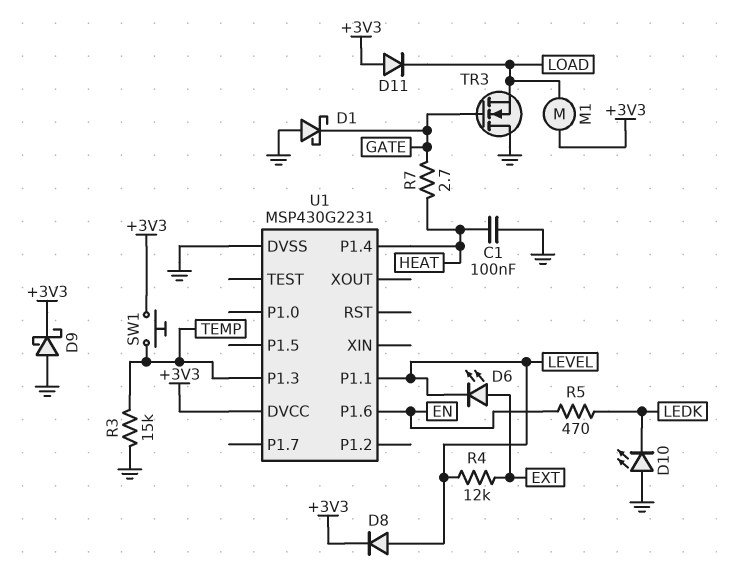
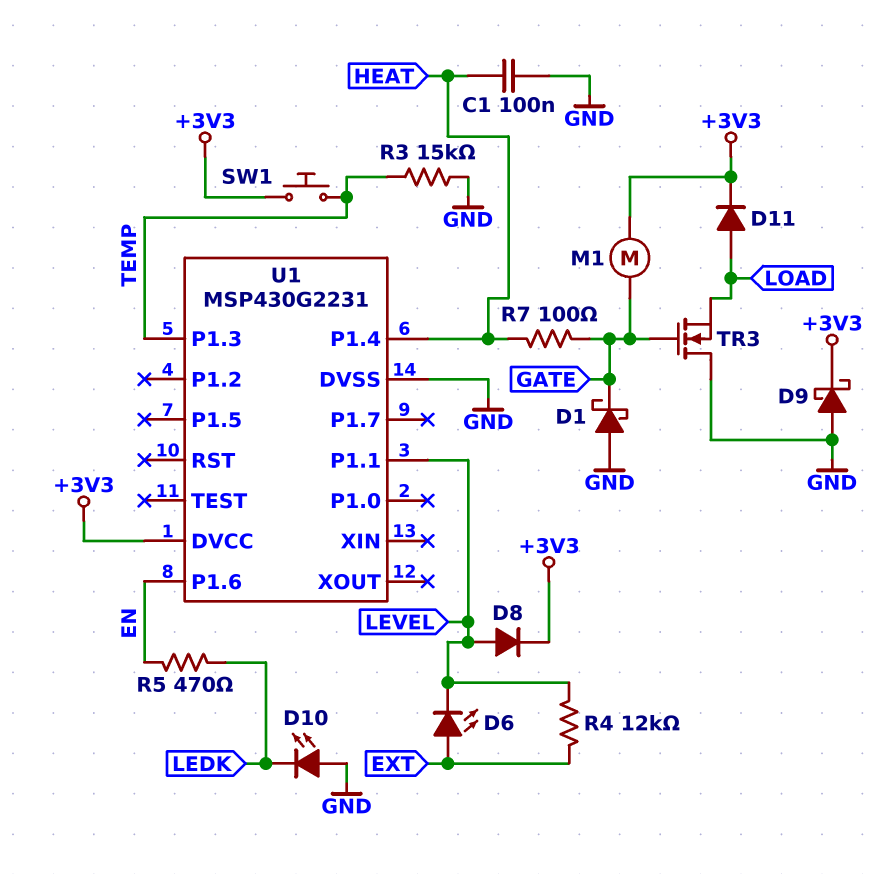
D11: diode (A +3V3, K LOAD) -> diode (A LOAD, K +3V3)
M1: motor (+3V3, LOAD) -> motor (+3V3, GATE)
R7: 2.7 (GATE, HEAT) -> 100 (GATE, HEAT)

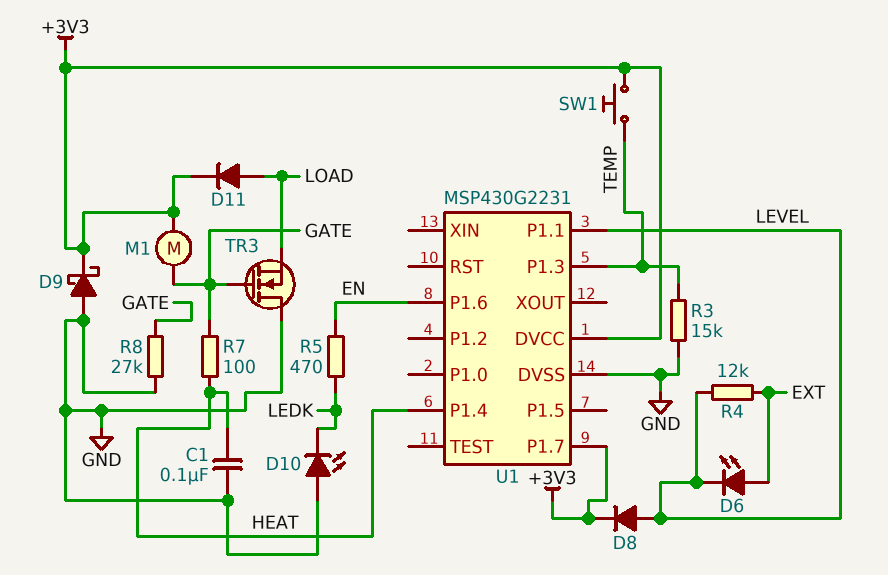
D1: schottky (A GND, K GATE) -> none
R8: none -> 27k (GATE, GND)
U1 pin P1.7: none -> +3V3

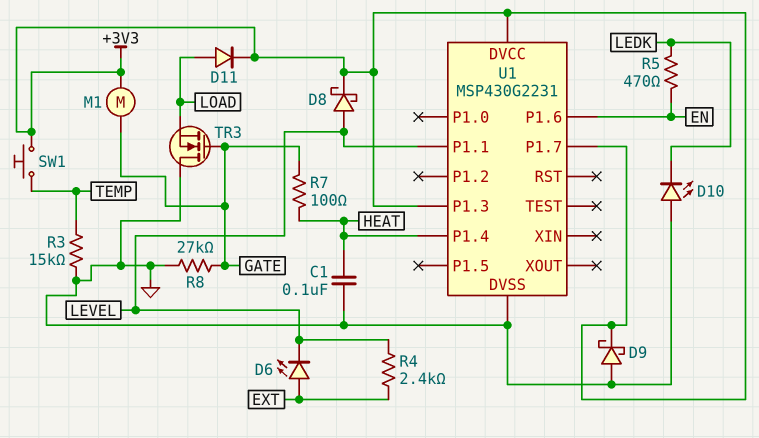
D8: diode (A LEVEL, K +3V3) -> schottky (A LEVEL, K +3V3)
R4: 12k (EXT, LEVEL) -> 2.4k (EXT, LEVEL)
U1 pin P1.3: TEMP -> +3V3

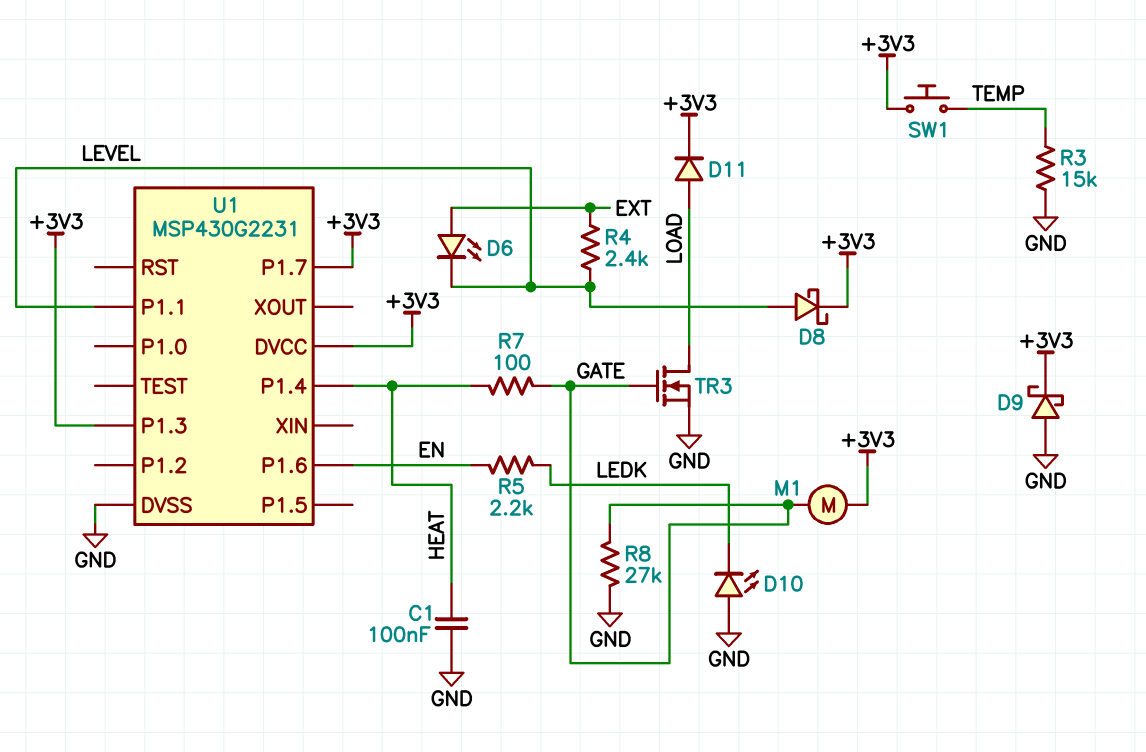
R5: 470 (EN, LEDK) -> 2.2k (EN, LEDK)
TR3: NMOS (G GATE, D GND, S LOAD) -> NMOS (G GATE, D LOAD, S GND)

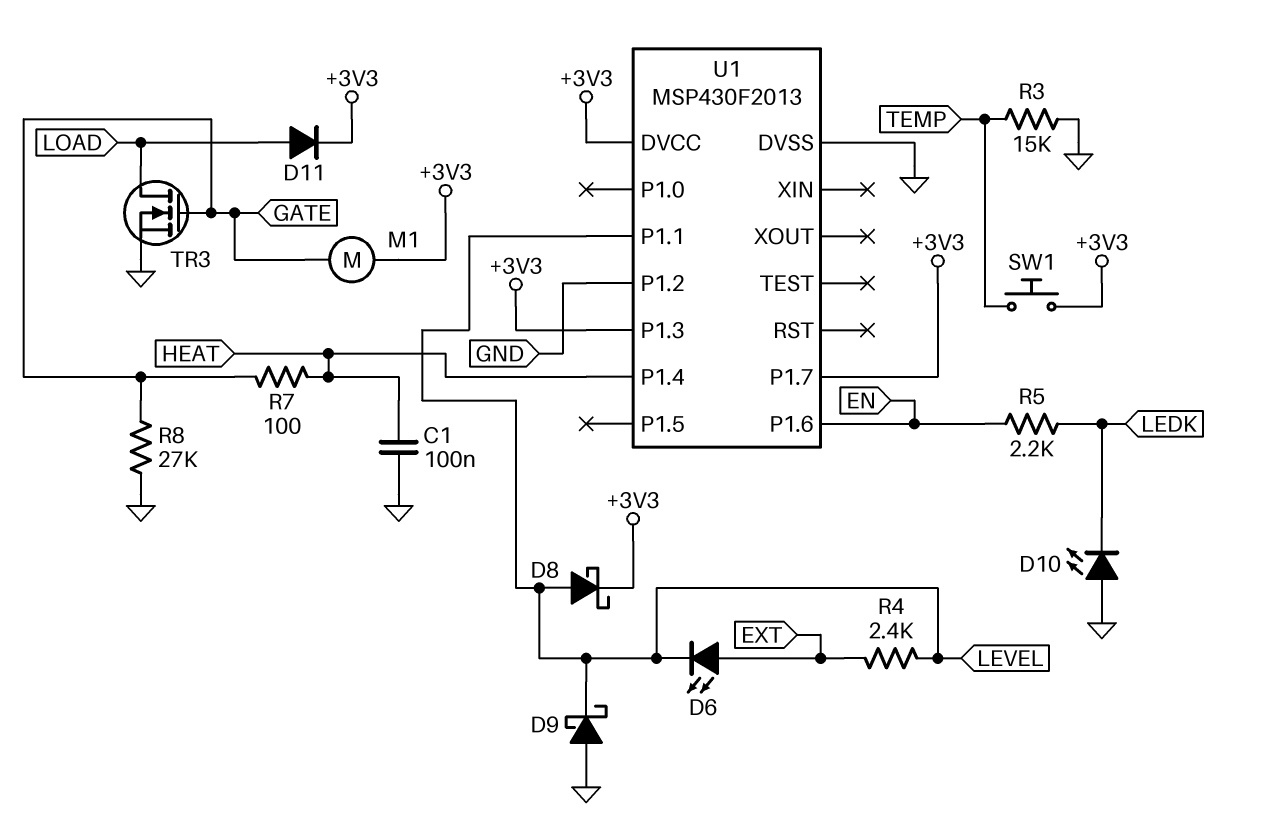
D9: schottky (A GND, K +3V3) -> schottky (A GND, K LEVEL)
U1: MSP430G2231 -> MSP430F2013
U1 pin P1.2: none -> GND

